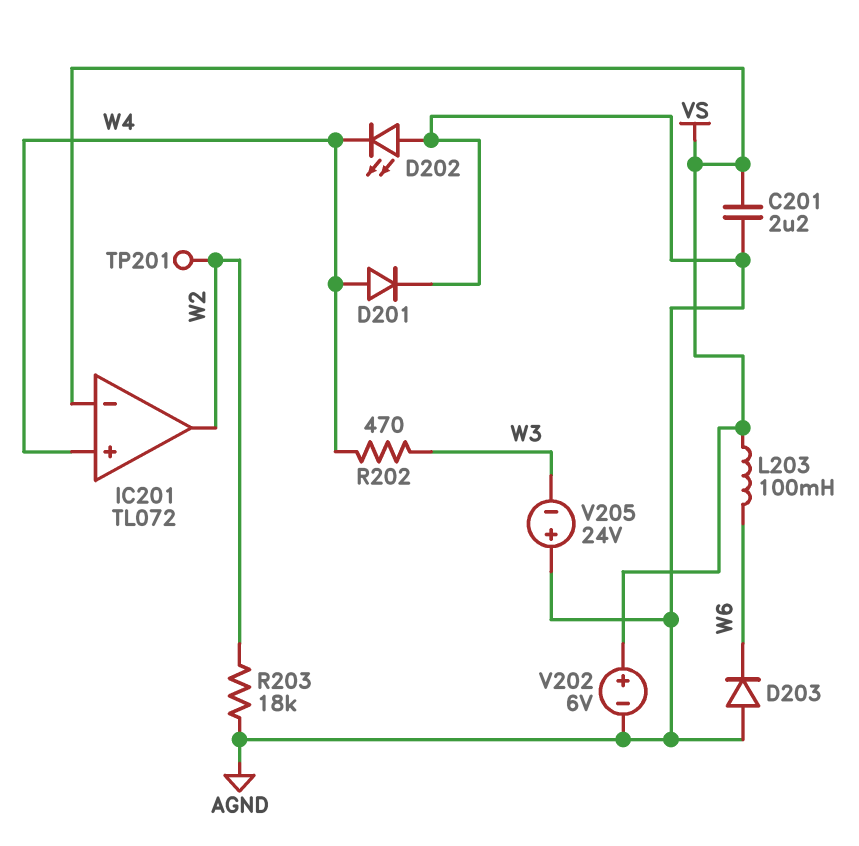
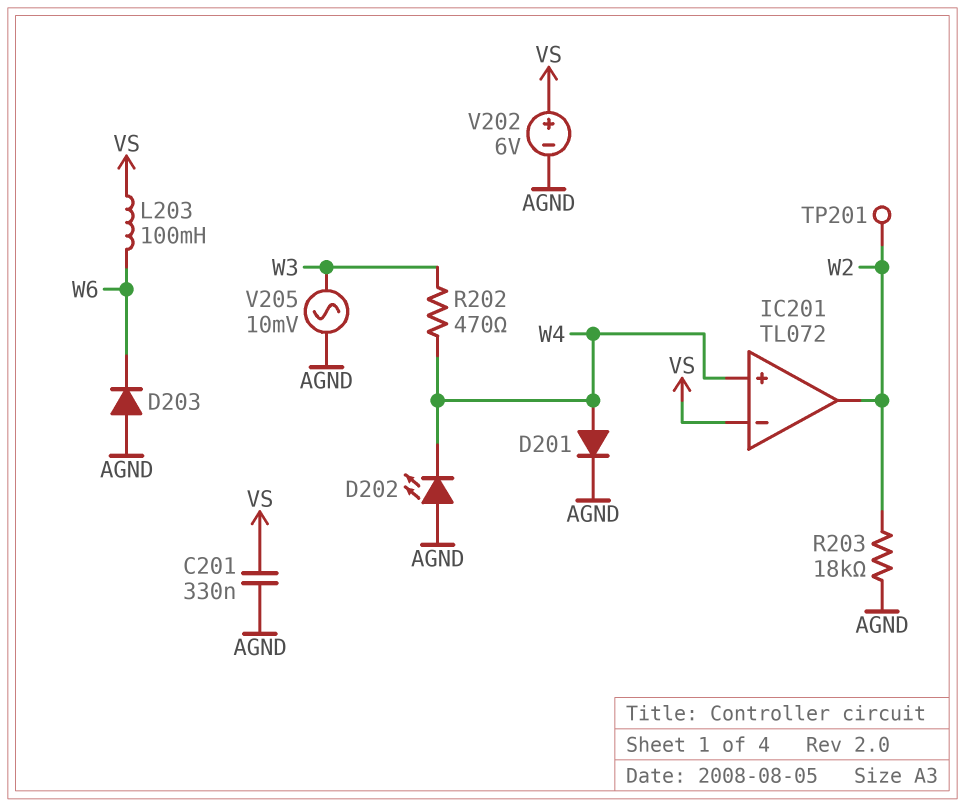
C201: 2.2uF (AGND, VS) -> 330nF (AGND, VS)
V205: 24V (plus AGND, minus W3) -> AC 10mV (AGND, W3)

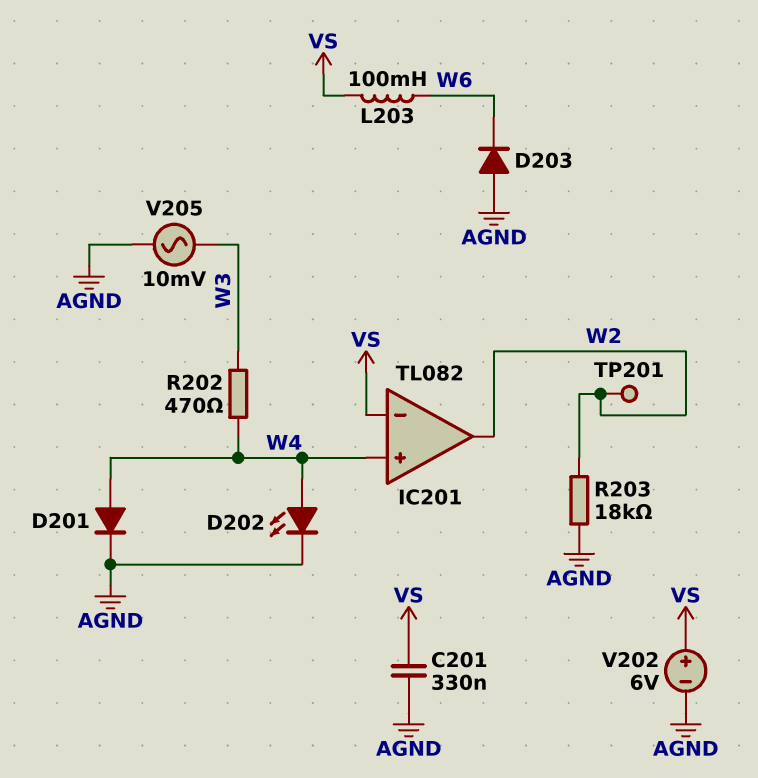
D202: LED (A AGND, K W4) -> LED (A W4, K AGND)
IC201: TL072 -> TL082

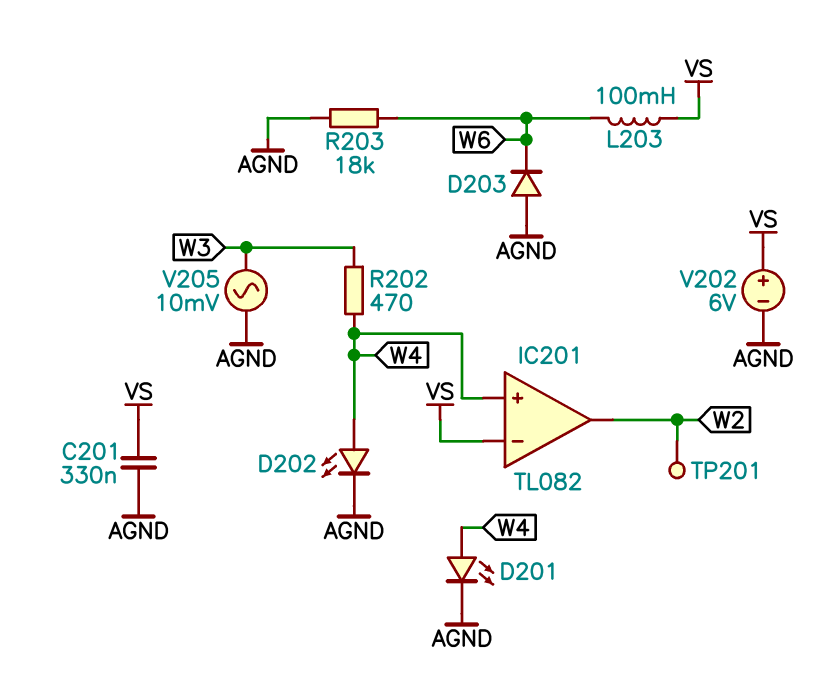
D201: diode (A W4, K AGND) -> LED (A W4, K AGND)
R203: 18k (AGND, W2) -> 18k (AGND, W6)

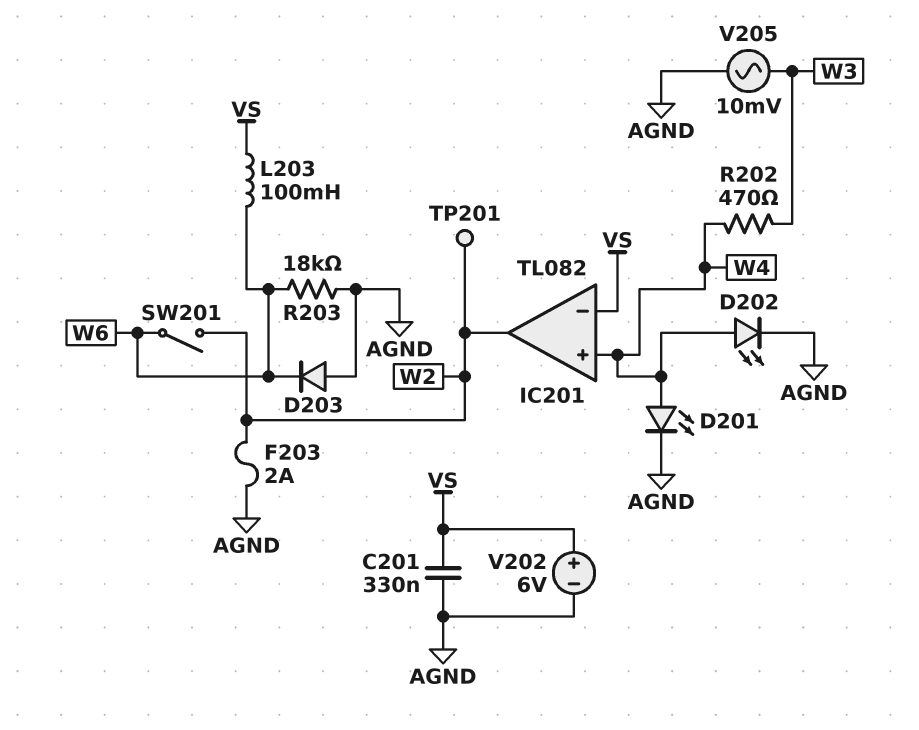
F203: none -> 2A (AGND, W2)
SW201: none -> switch (W2, W6)

